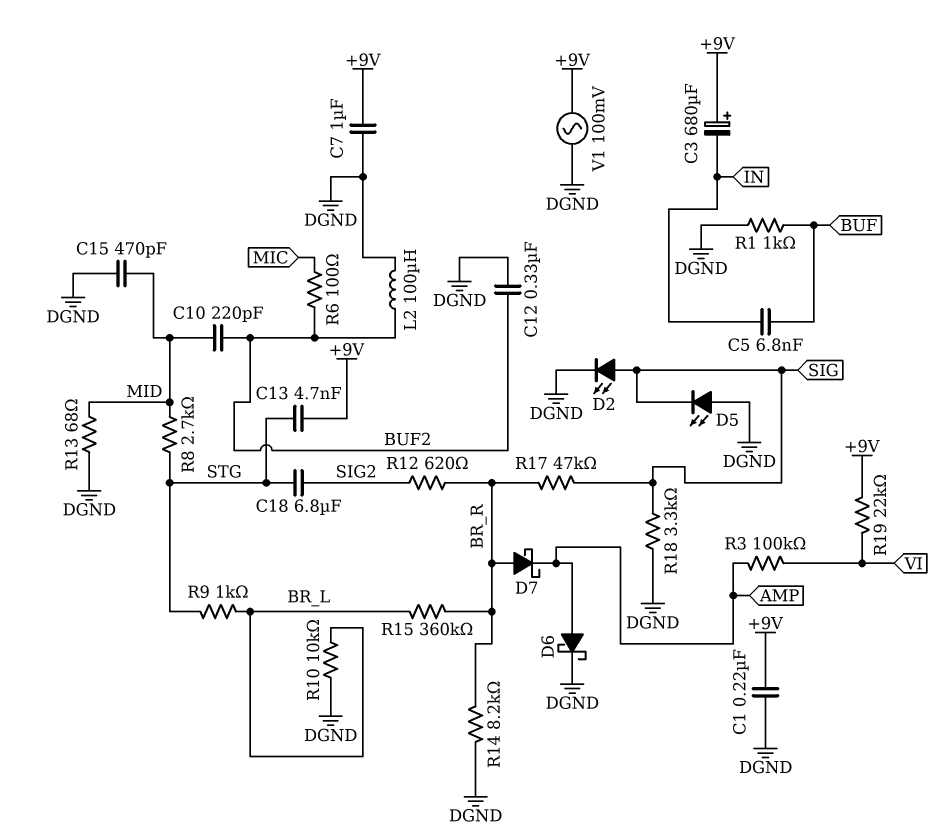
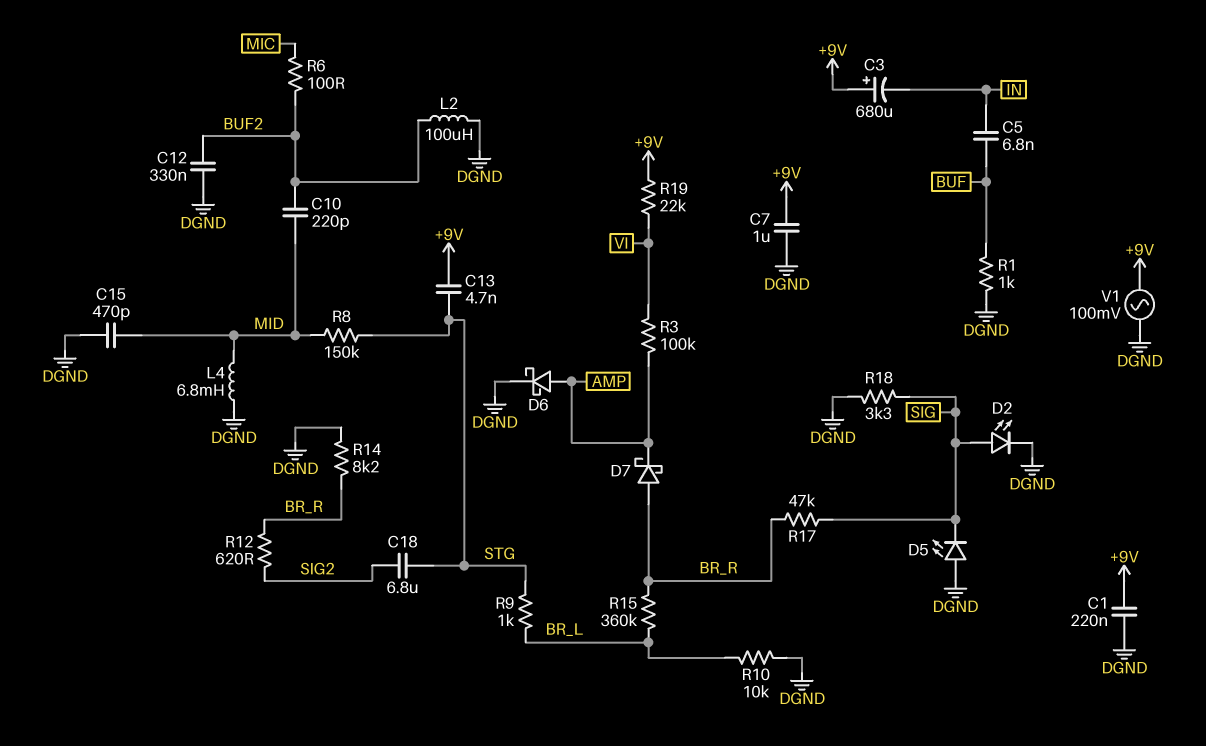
L4: none -> 6.8mH (DGND, MID)
R8: 2.7k (MID, STG) -> 150k (MID, STG)
R13: 68 (DGND, MID) -> none

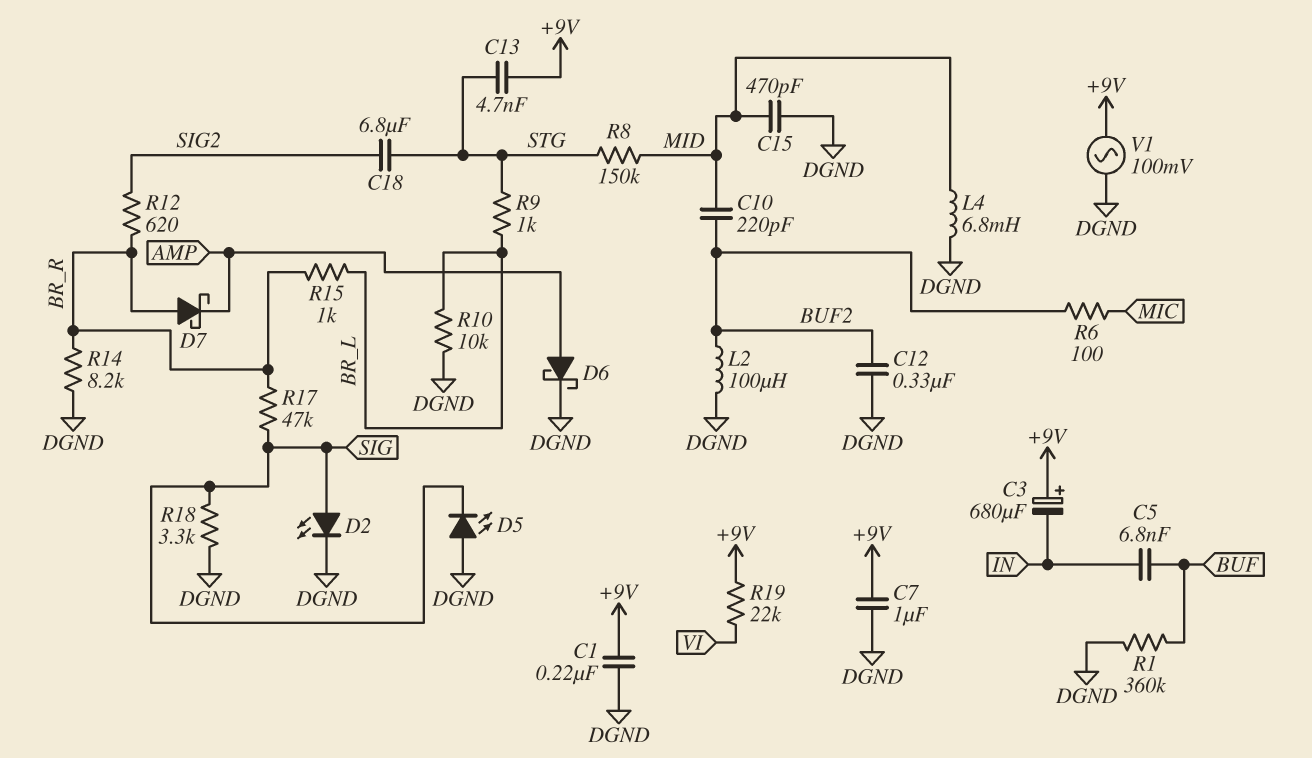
R1: 1k (BUF, DGND) -> 360k (BUF, DGND)
R3: 100k (AMP, VI) -> none
R15: 360k (BR_L, BR_R) -> 1k (BR_L, BR_R)

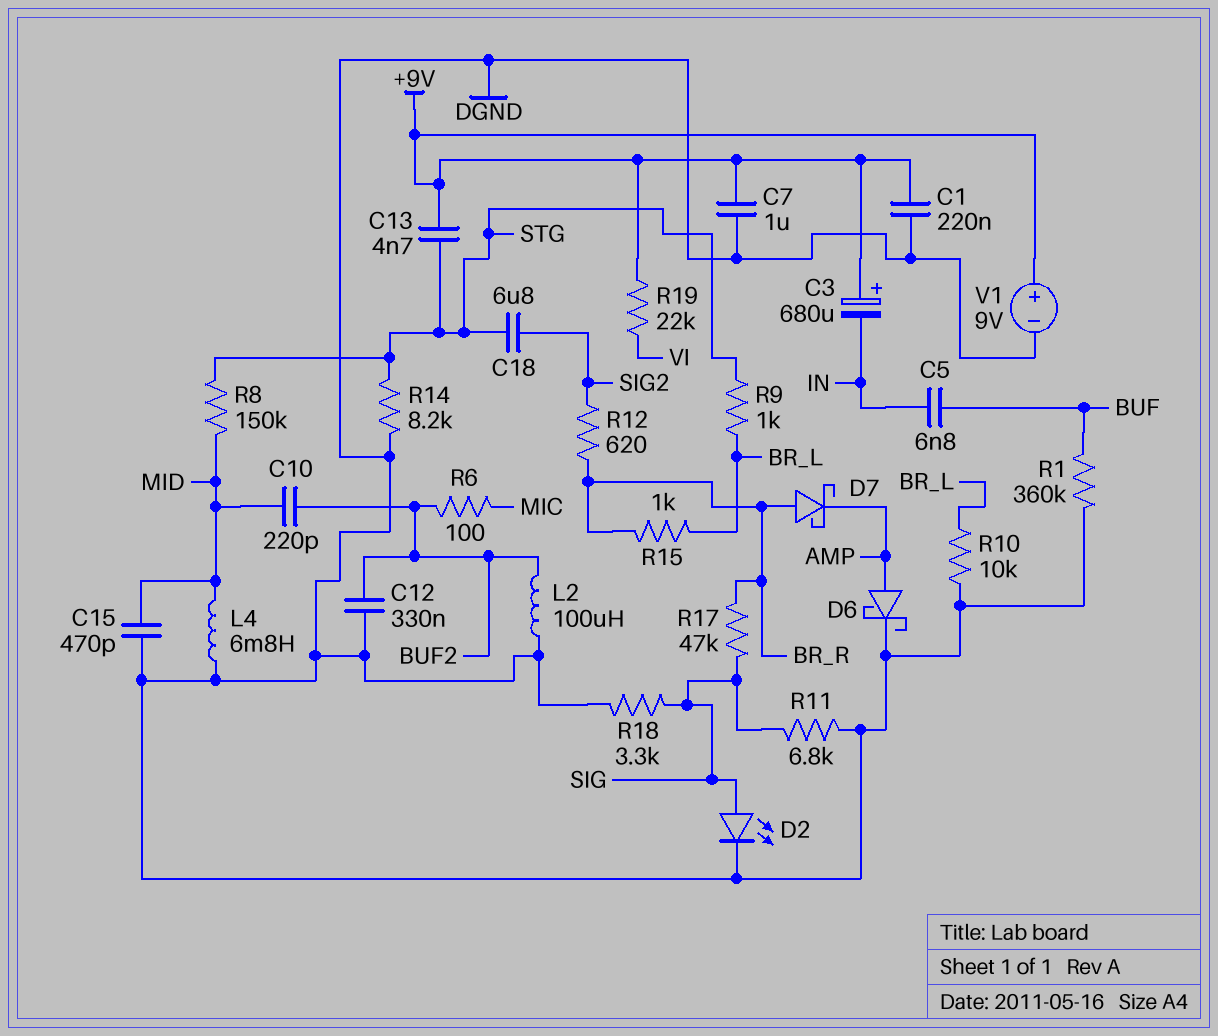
D5: LED (A DGND, K SIG) -> none
R11: none -> 6.8k (DGND, SIG)
R14: 8.2k (BR_R, DGND) -> 8.2k (DGND, STG)
V1: AC 100mV (+9V, DGND) -> 9V (plus +9V, minus DGND)

